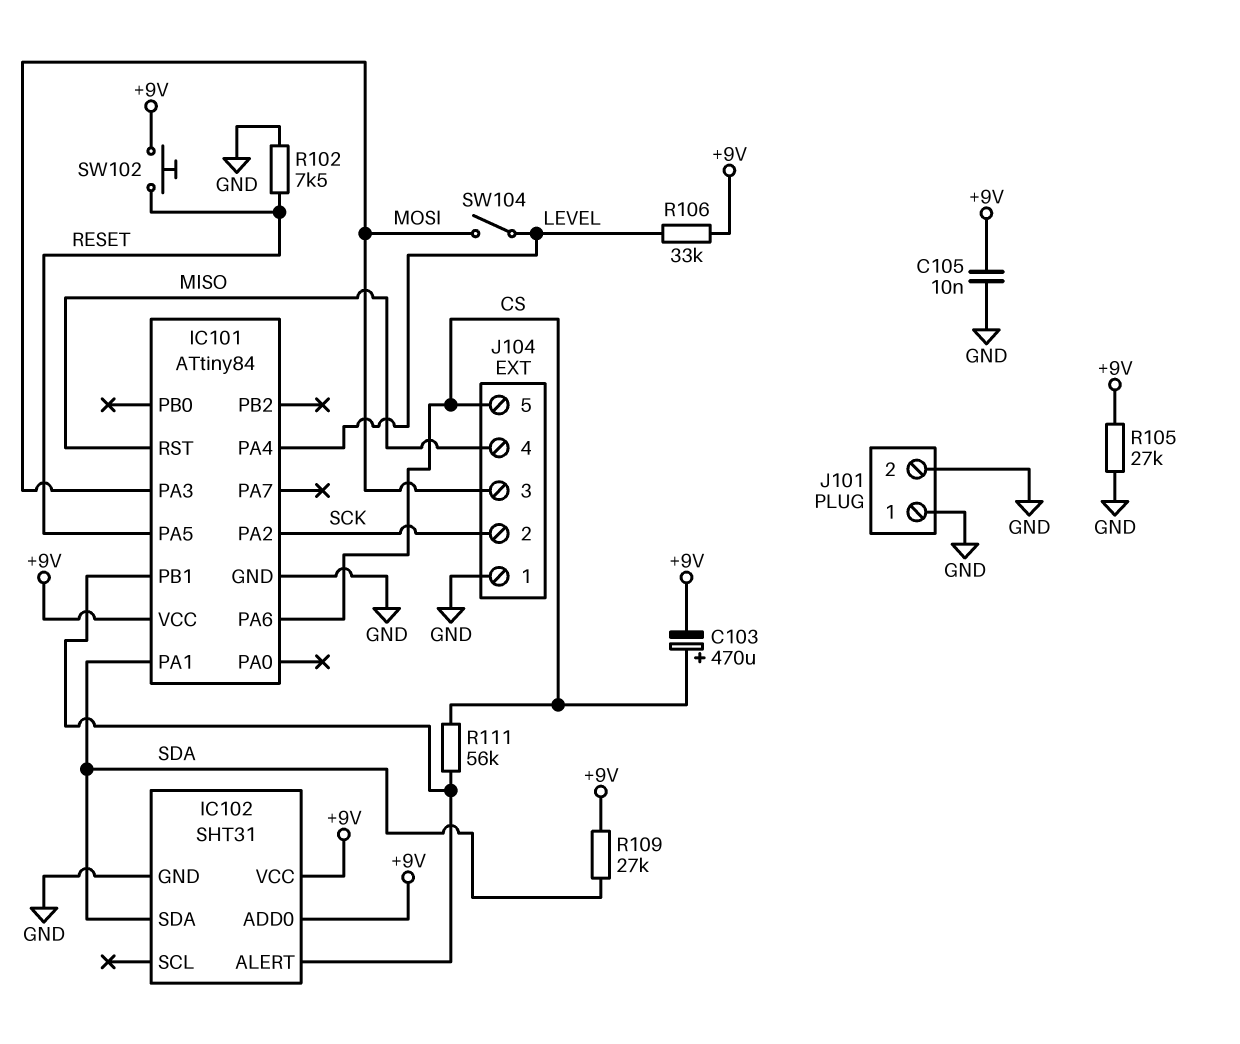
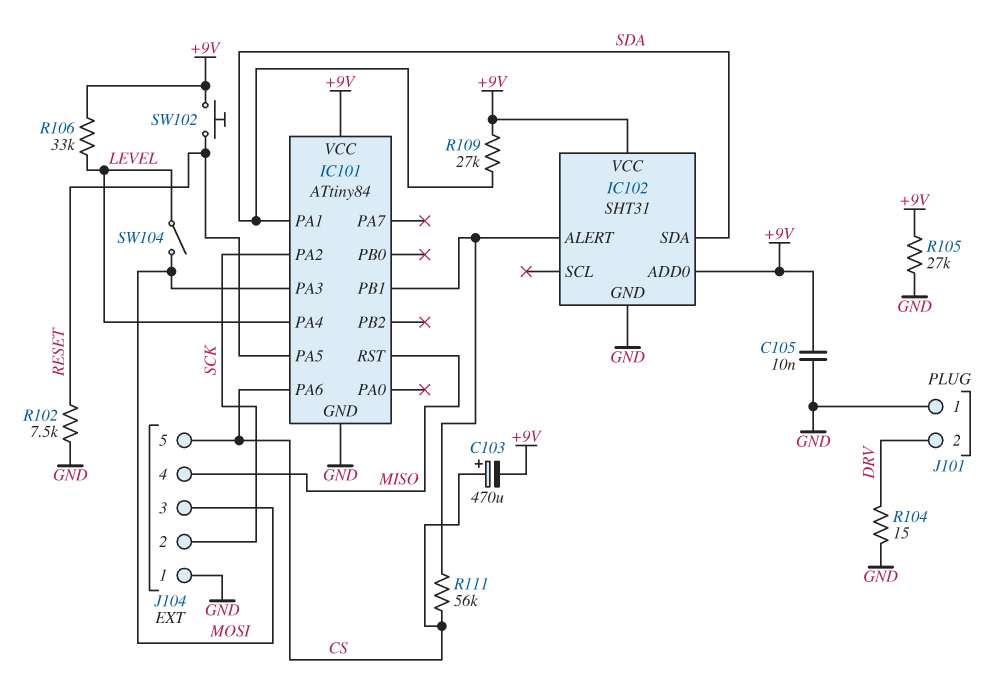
J101 pin 2: GND -> DRV
R104: none -> 15 (DRV, GND)

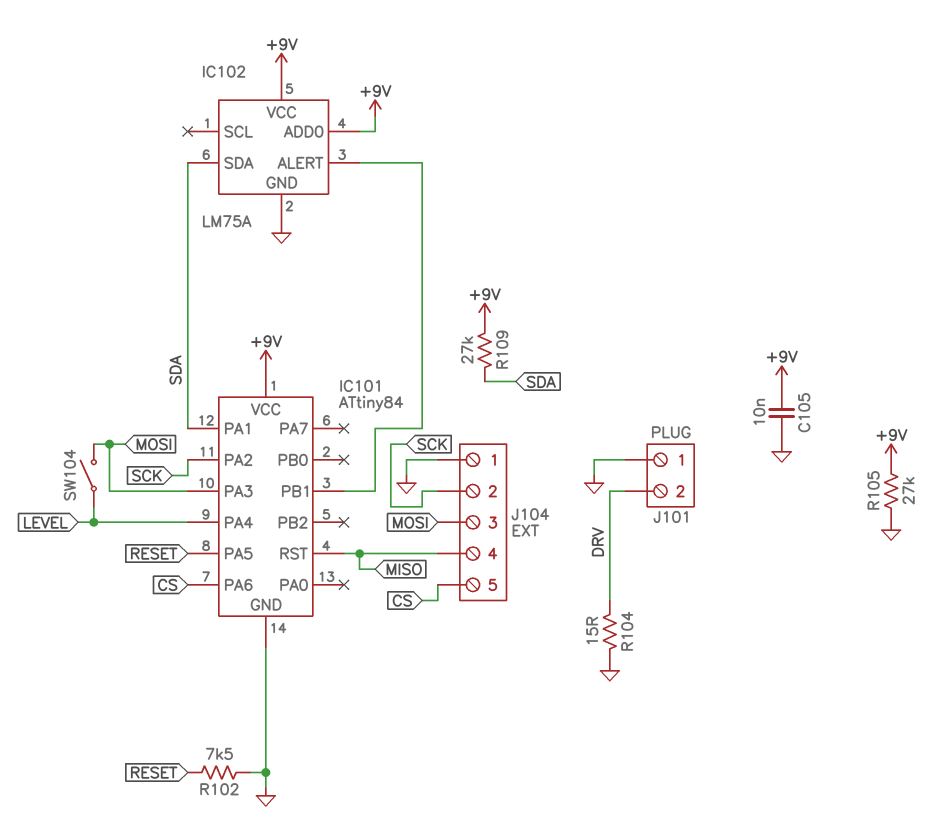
C103: 470uF (plus CS, minus +9V) -> none
IC102: SHT31 -> LM75A
R106: 33k (+9V, LEVEL) -> none
R111: 56k (CS, IC101/PB1) -> none
SW102: button (+9V, RESET) -> none

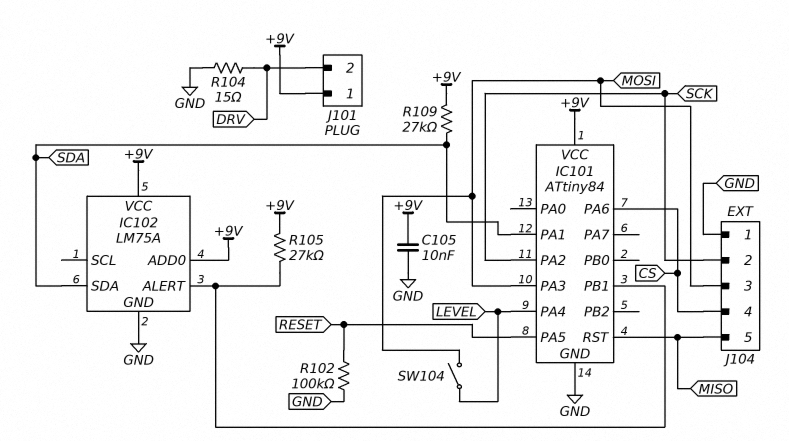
J101 pin 1: GND -> +9V
J104 pin 4: MISO -> CS
J104 pin 5: CS -> MISO
R102: 7.5k (GND, RESET) -> 100k (GND, RESET)
R105: 27k (+9V, GND) -> 27k (+9V, IC101/PB1)

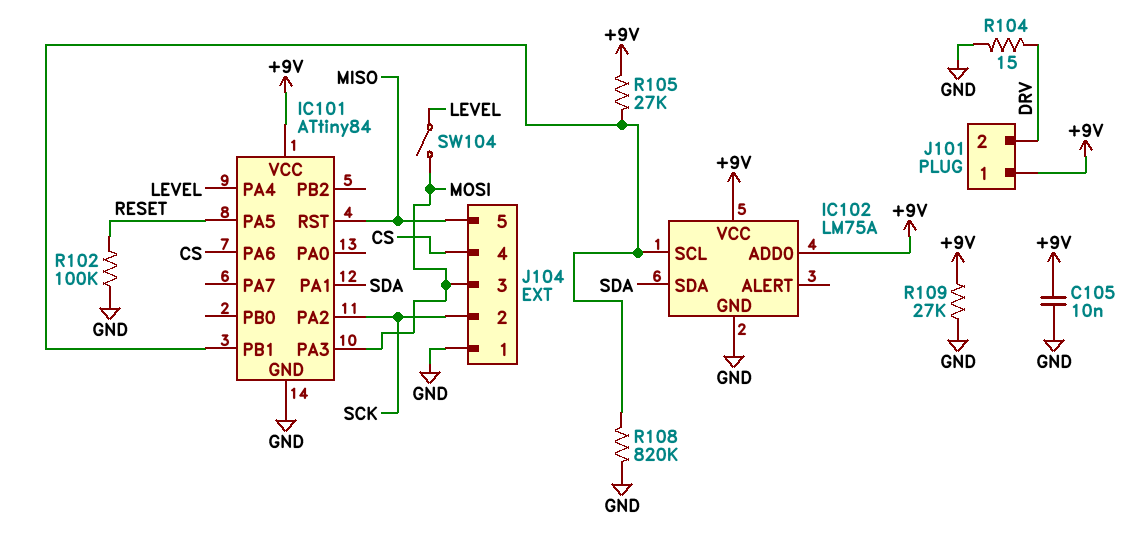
IC102 pin ALERT: IC101/PB1 -> none
IC102 pin SCL: none -> IC101/PB1
R108: none -> 820k (GND, IC101/PB1)
R109: 27k (+9V, SDA) -> 27k (+9V, GND)

